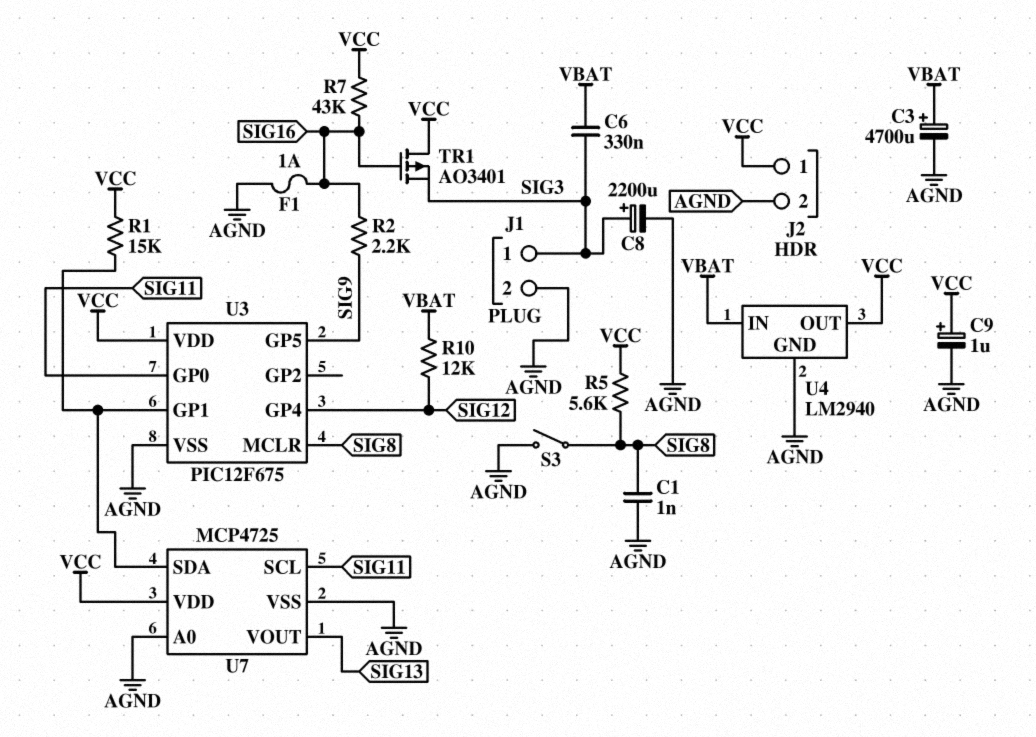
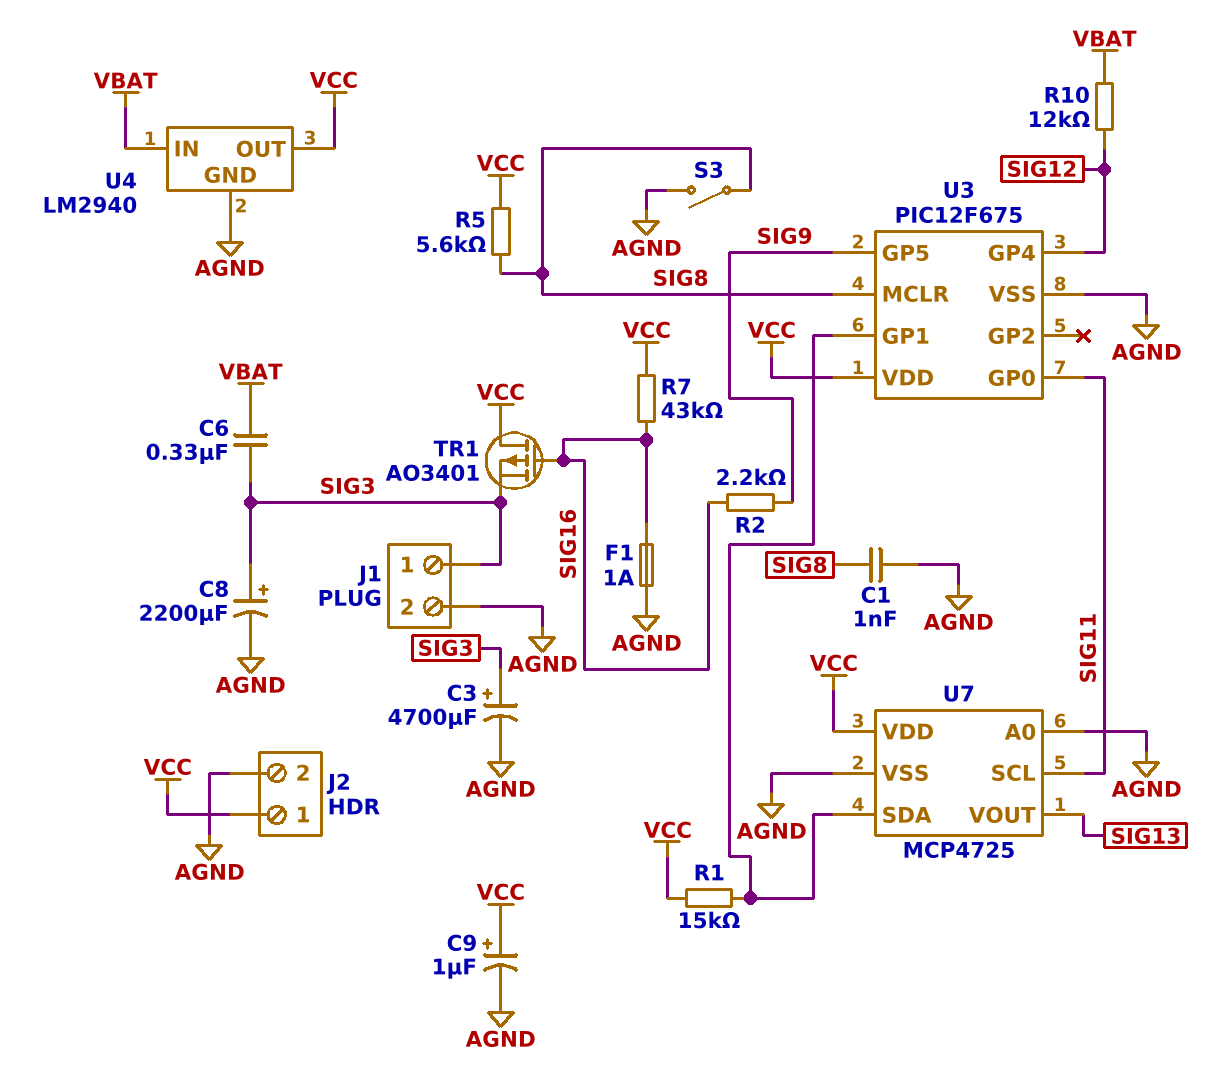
C3: 4700uF (plus VBAT, minus AGND) -> 4700uF (plus SIG3, minus AGND)

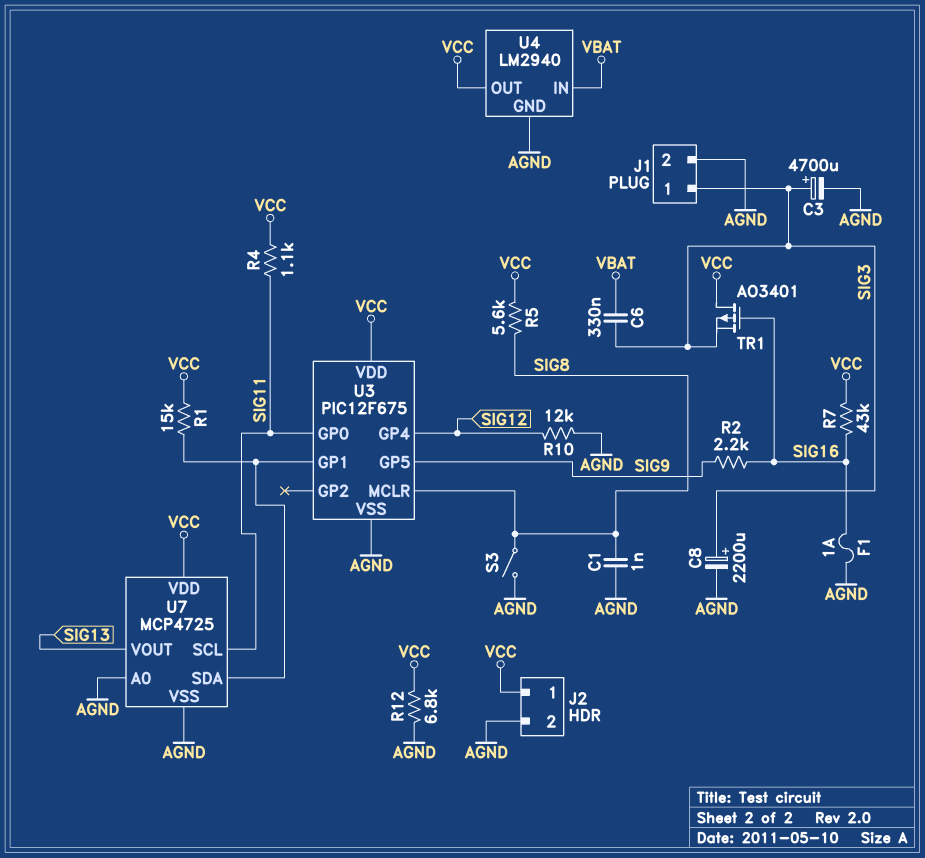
C9: 1uF (plus VCC, minus AGND) -> none
R4: none -> 1.1k (SIG11, VCC)
R10: 12k (SIG12, VBAT) -> 12k (AGND, SIG12)
R12: none -> 6.8k (AGND, VCC)

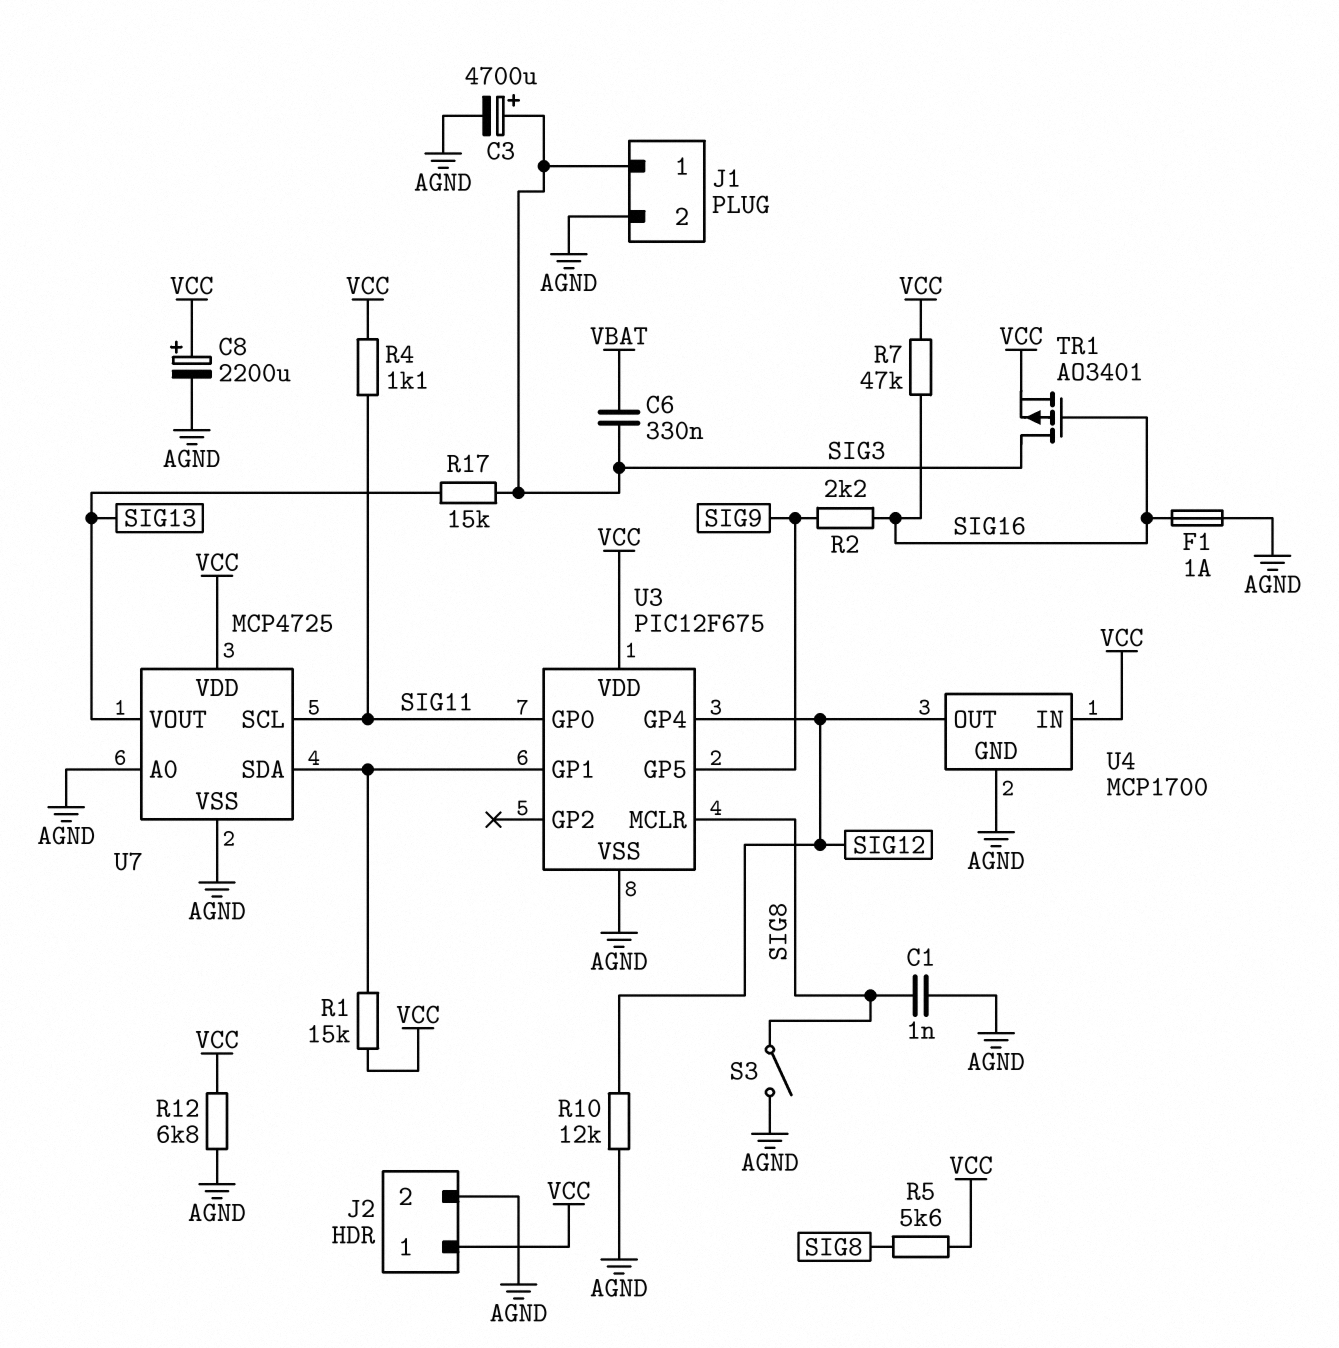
C8: 2200uF (plus SIG3, minus AGND) -> 2200uF (plus VCC, minus AGND)
R7: 43k (SIG16, VCC) -> 47k (SIG16, VCC)
R17: none -> 15k (SIG3, SIG13)
TR1: PMOS AO3401 (G SIG16, D VCC, S SIG3) -> PMOS AO3401 (G SIG16, D SIG3, S VCC)
U4: LM2940 -> MCP1700
U4 pin IN: VBAT -> VCC
U4 pin OUT: VCC -> SIG12

